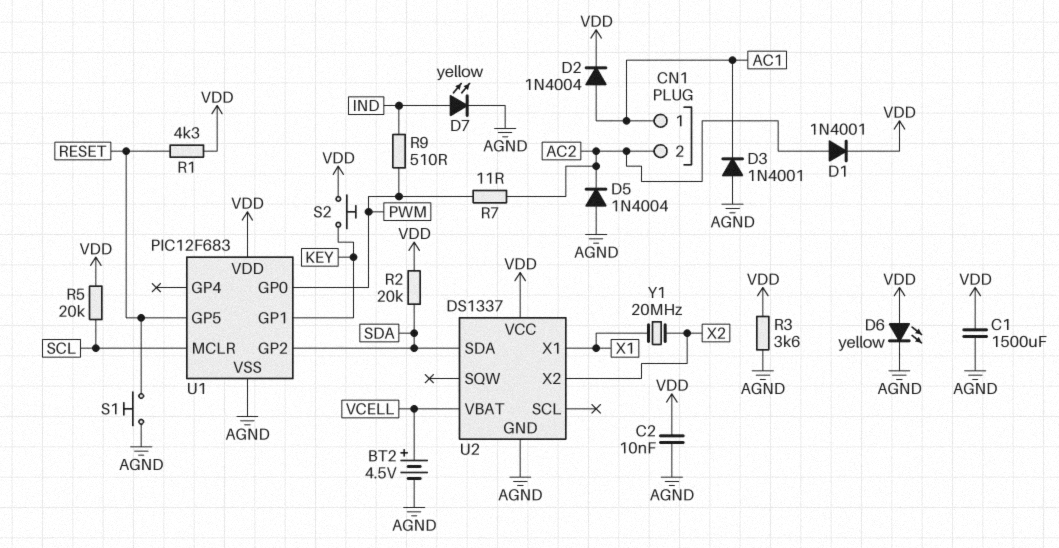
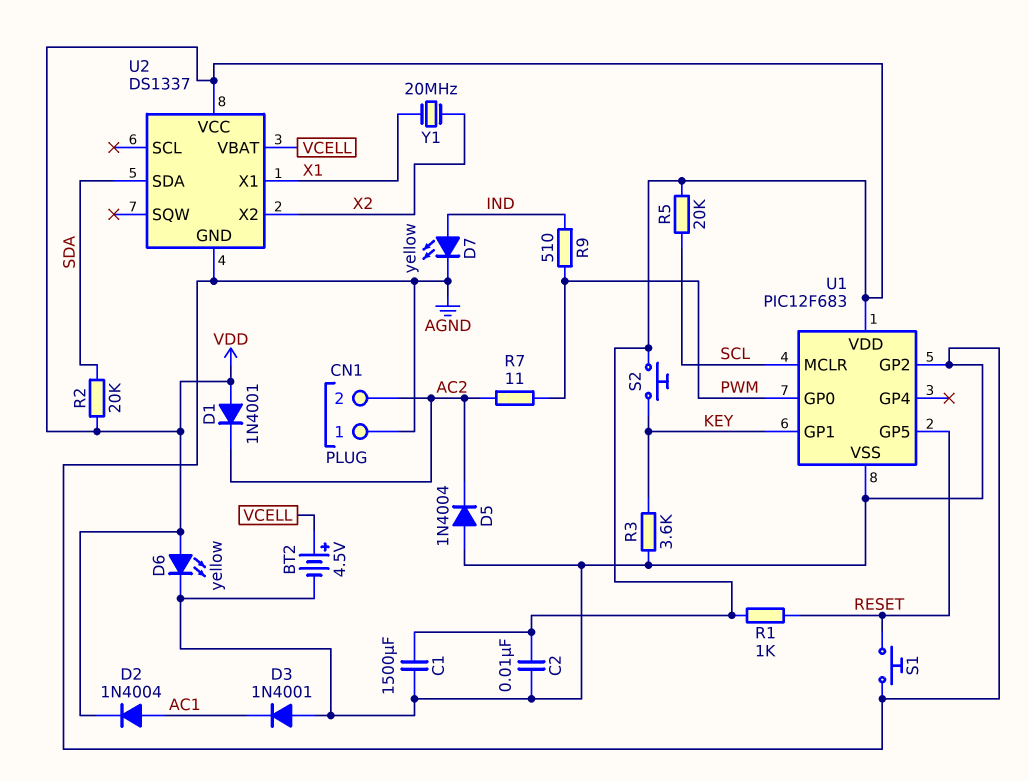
CN1 pin 1: AC1 -> AGND
D1: diode 1N4001 (A AC2, K VDD) -> diode 1N4001 (A VDD, K AC2)
R1: 4.3k (RESET, VDD) -> 1k (RESET, VDD)
R3: 3.6k (AGND, VDD) -> 3.6k (AGND, KEY)
U1 pin GP2: SDA -> AGND

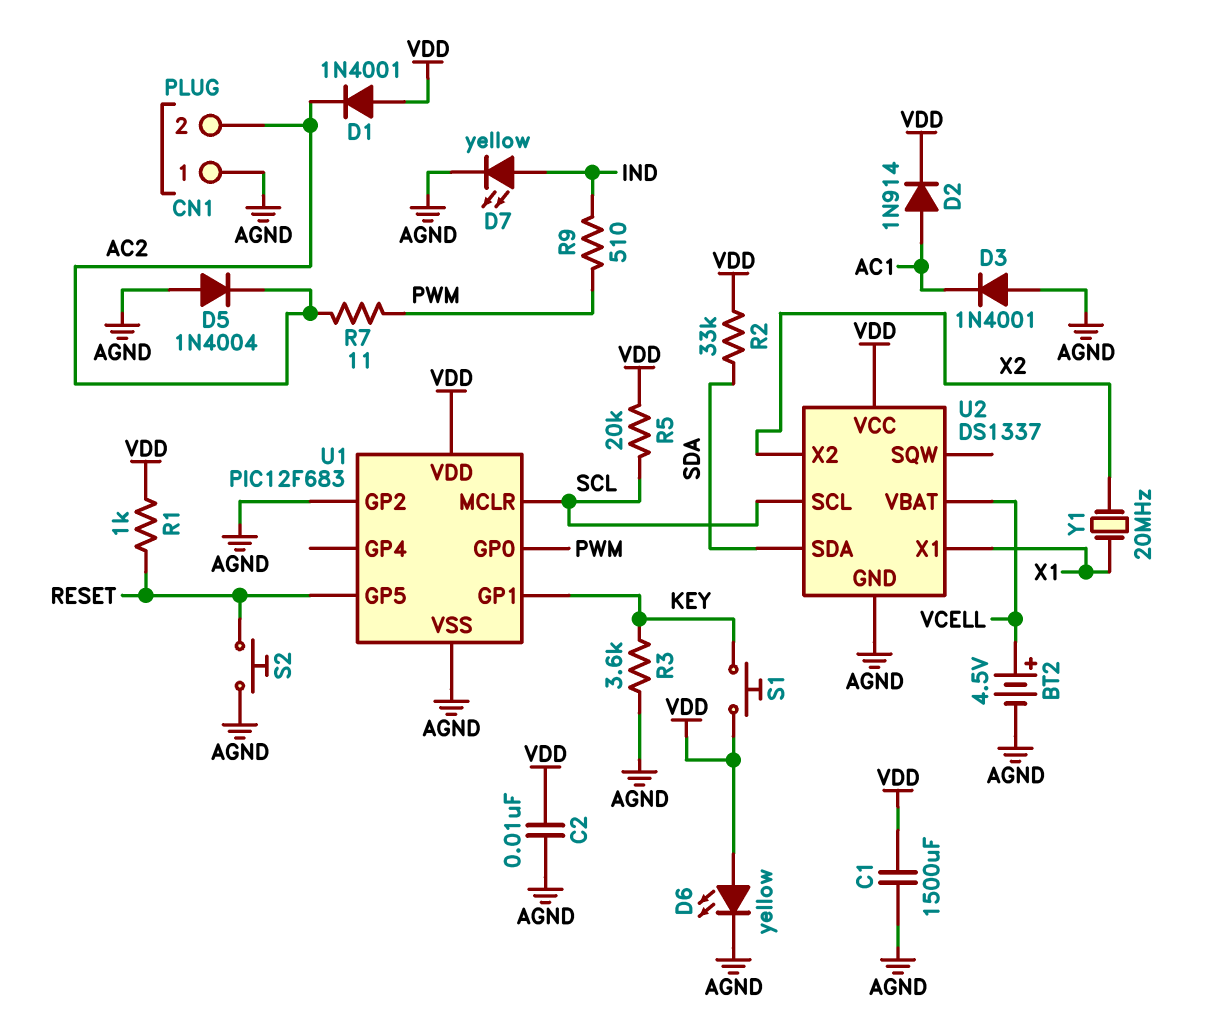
D2: diode 1N4004 (A AC1, K VDD) -> diode 1N914 (A AC1, K VDD)
R2: 20k (SDA, VDD) -> 33k (SDA, VDD)
S1: button (AGND, RESET) -> button (KEY, VDD)
S2: button (KEY, VDD) -> button (AGND, RESET)
U2 pin SCL: none -> SCL

